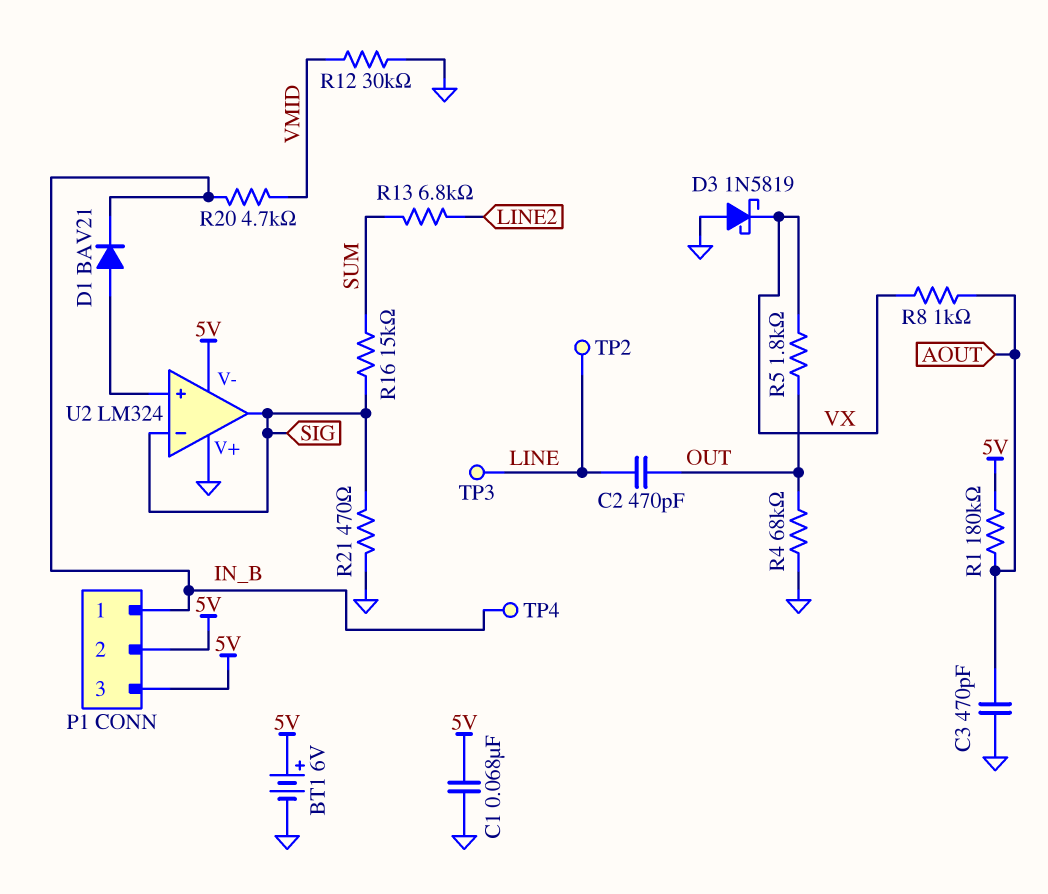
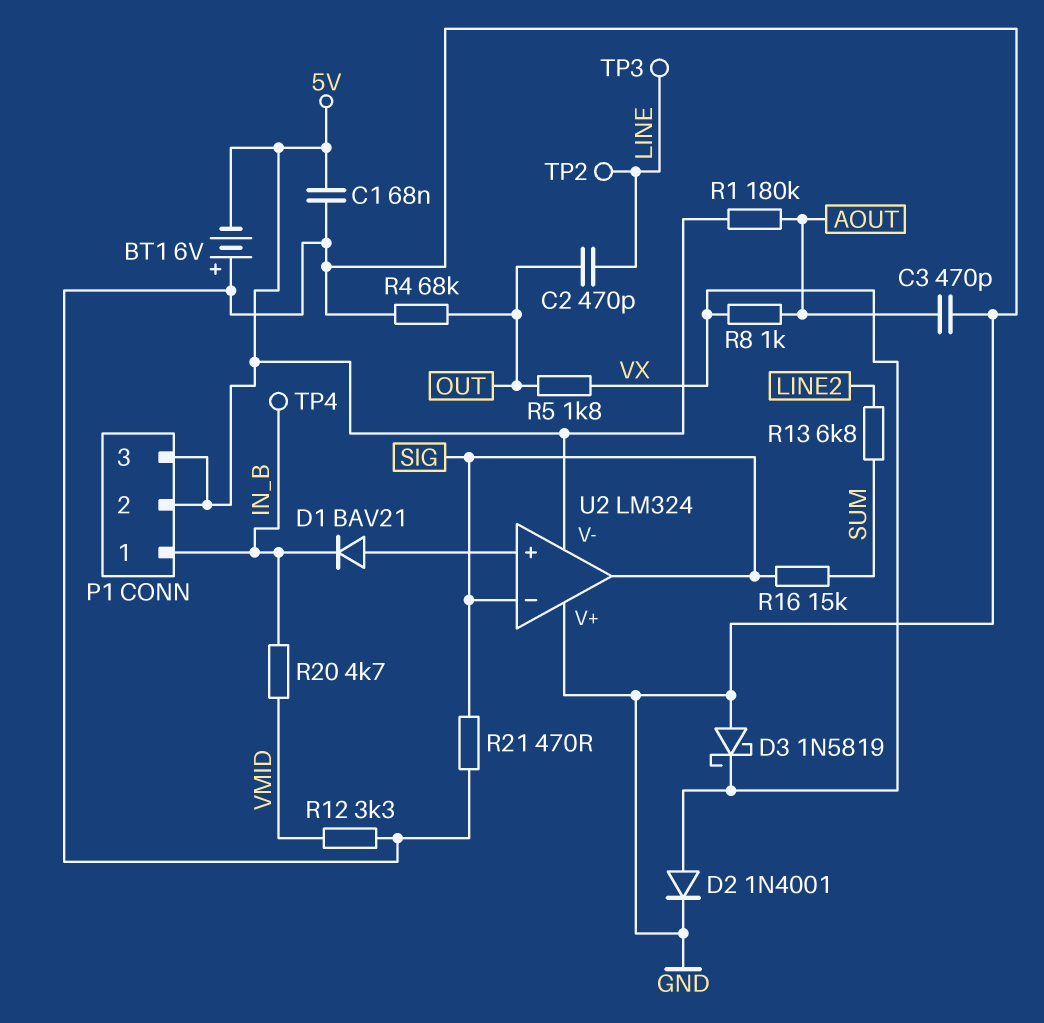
BT1: 6V (plus 5V, minus GND) -> 6V (plus GND, minus 5V)
D2: none -> diode 1N4001 (A VX, K GND)
R12: 30k (GND, VMID) -> 3.3k (GND, VMID)

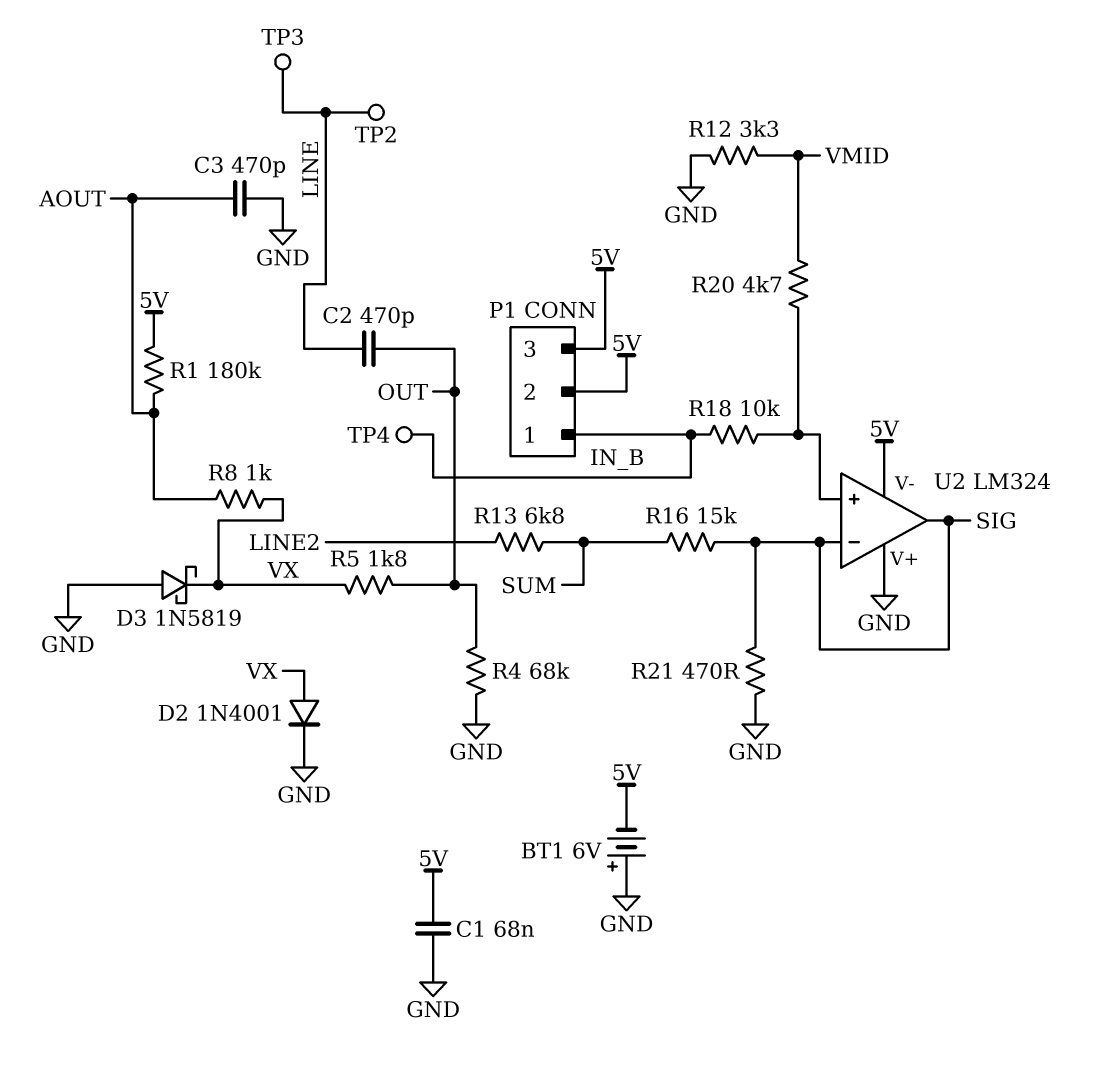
D1: diode BAV21 (A U2/in+, K IN_B) -> none
R18: none -> 10k (IN_B, U2/in+)
R20: 4.7k (IN_B, VMID) -> 4.7k (U2/in+, VMID)

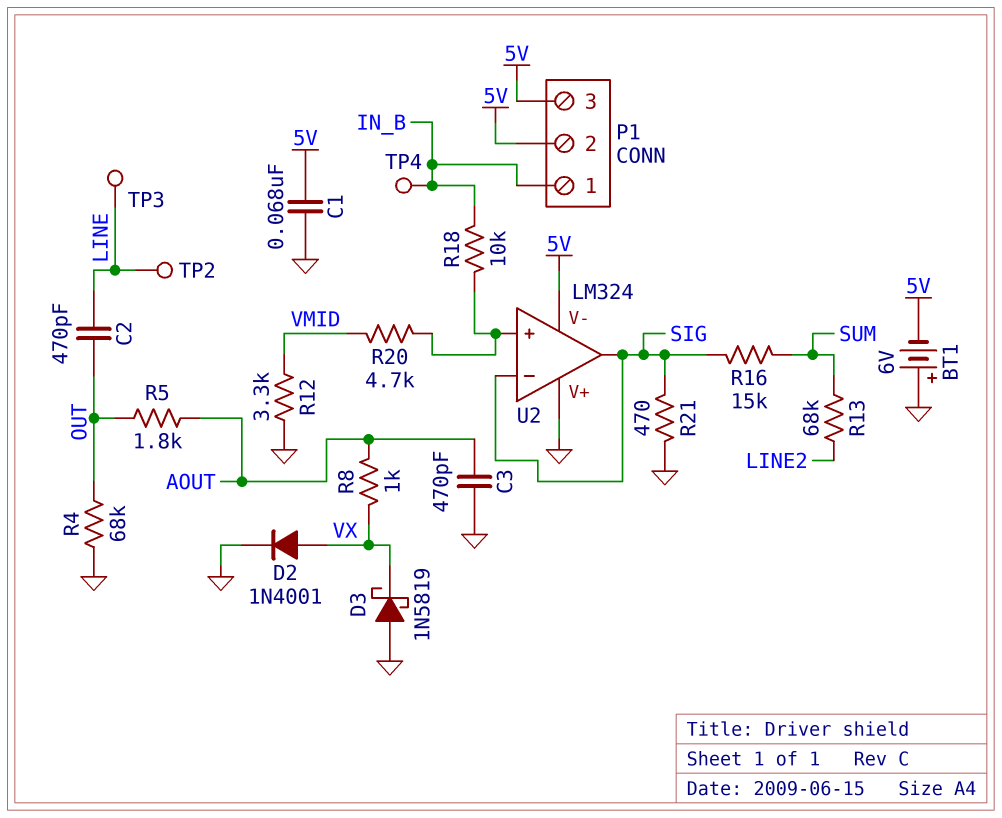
R1: 180k (5V, AOUT) -> none
R5: 1.8k (OUT, VX) -> 1.8k (AOUT, OUT)
R13: 6.8k (LINE2, SUM) -> 68k (LINE2, SUM)

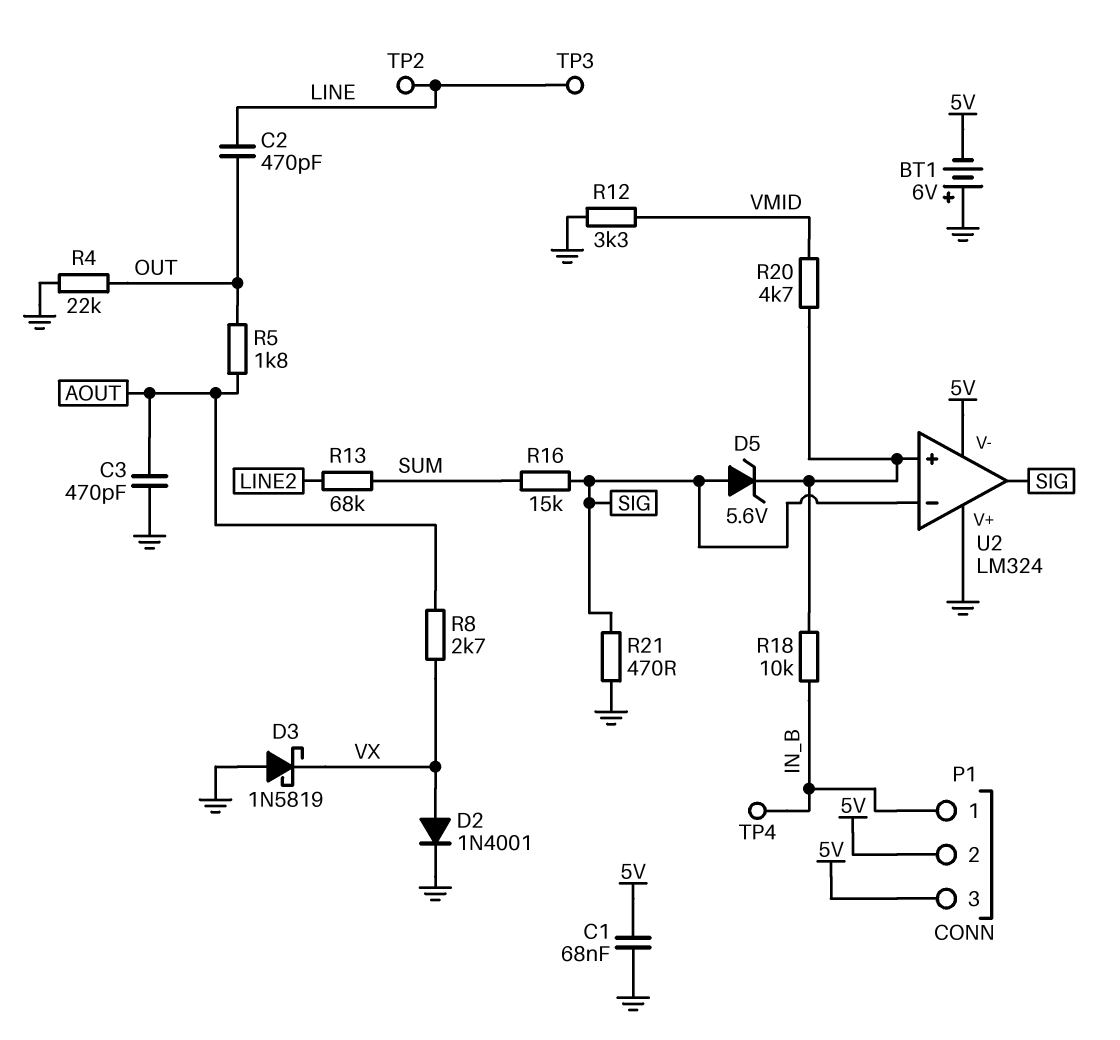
D5: none -> zener 5.6V (A SIG, K U2/in+)
R4: 68k (GND, OUT) -> 22k (GND, OUT)
R8: 1k (AOUT, VX) -> 2.7k (AOUT, VX)

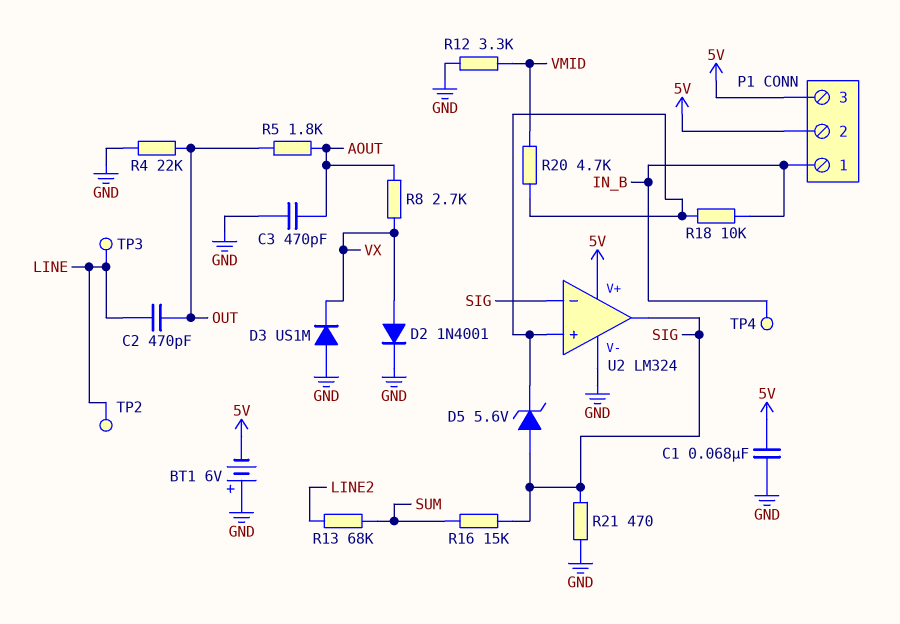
D3: schottky 1N5819 (A GND, K VX) -> diode US1M (A GND, K VX)
U2 pin V+: GND -> 5V
U2 pin V-: 5V -> GND

